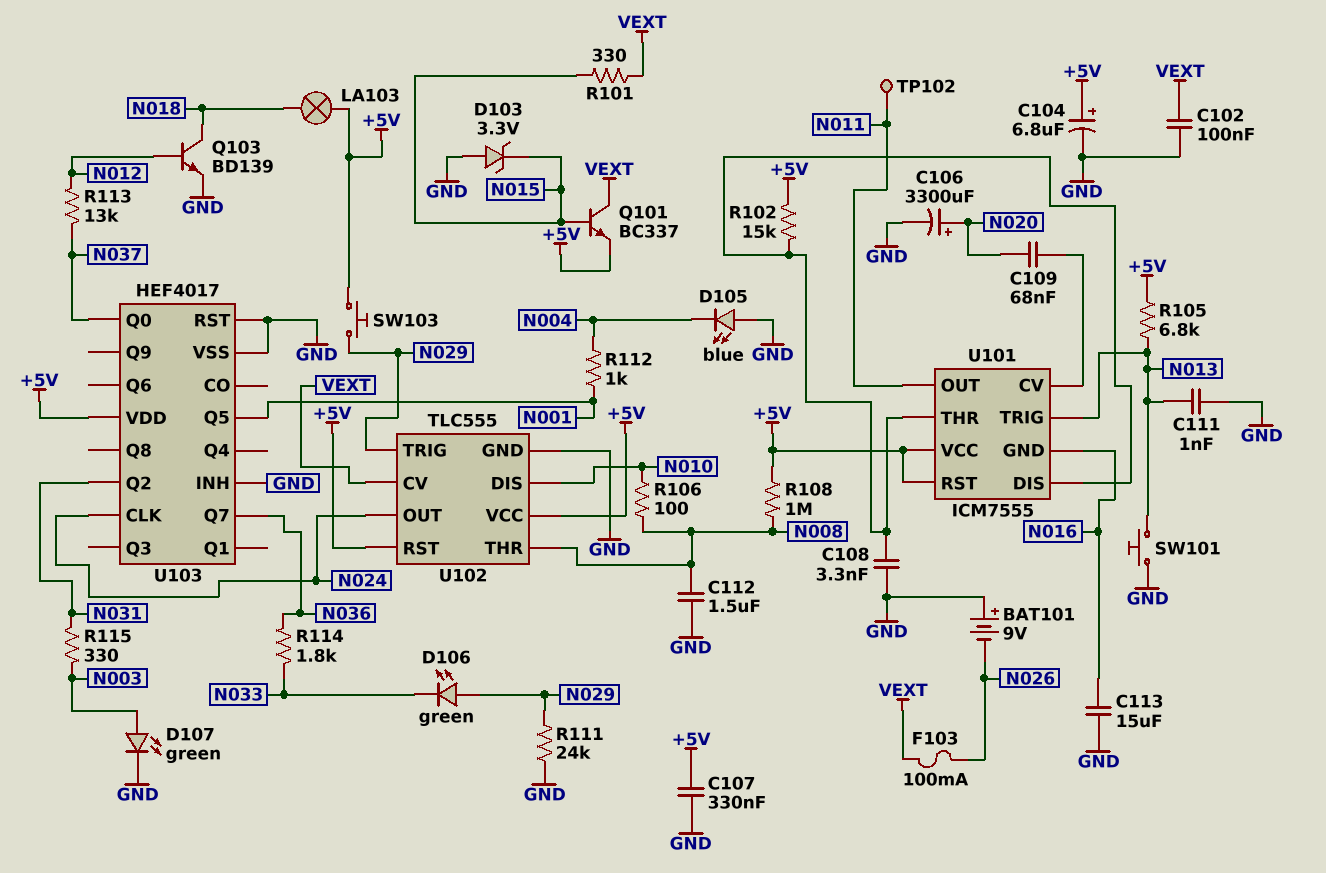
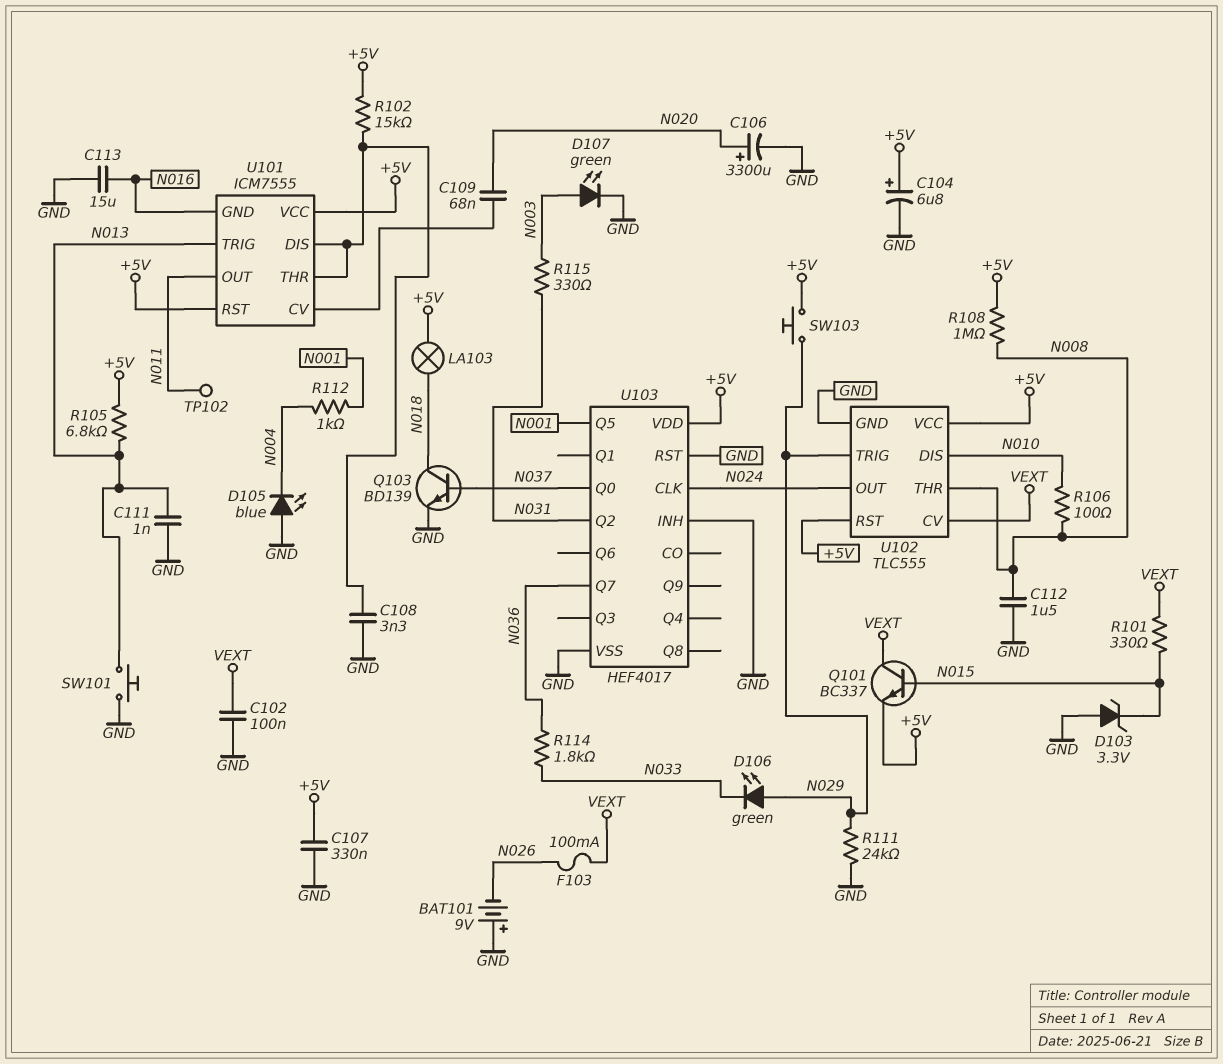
Q103: NPN BD139 (B N012, C N018, E GND) -> NPN BD139 (B N037, C N018, E GND)
R113: 13k (N012, N037) -> none

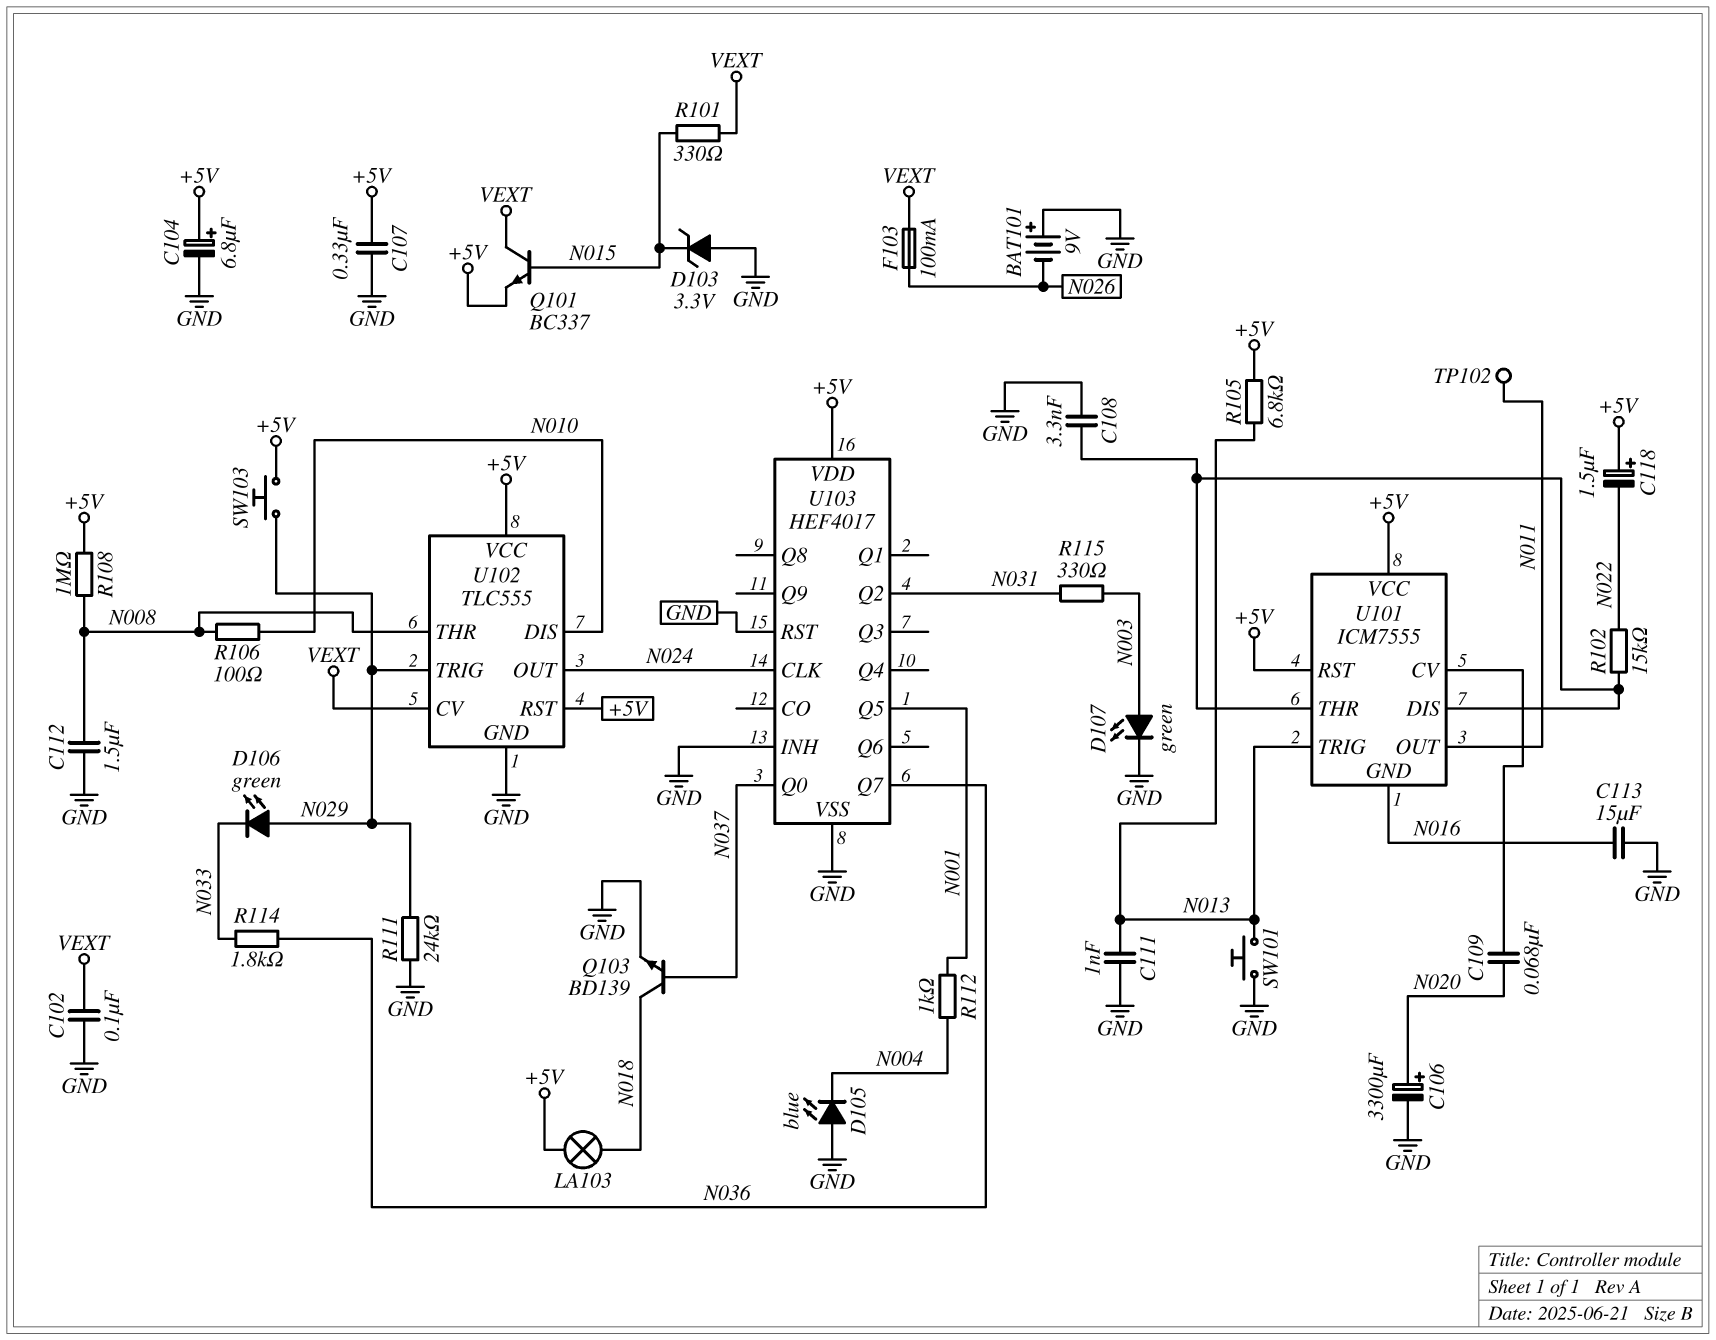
C118: none -> 1.5uF (plus +5V, minus N022)
R102: 15k (+5V, U101/DIS) -> 15k (N022, U101/DIS)

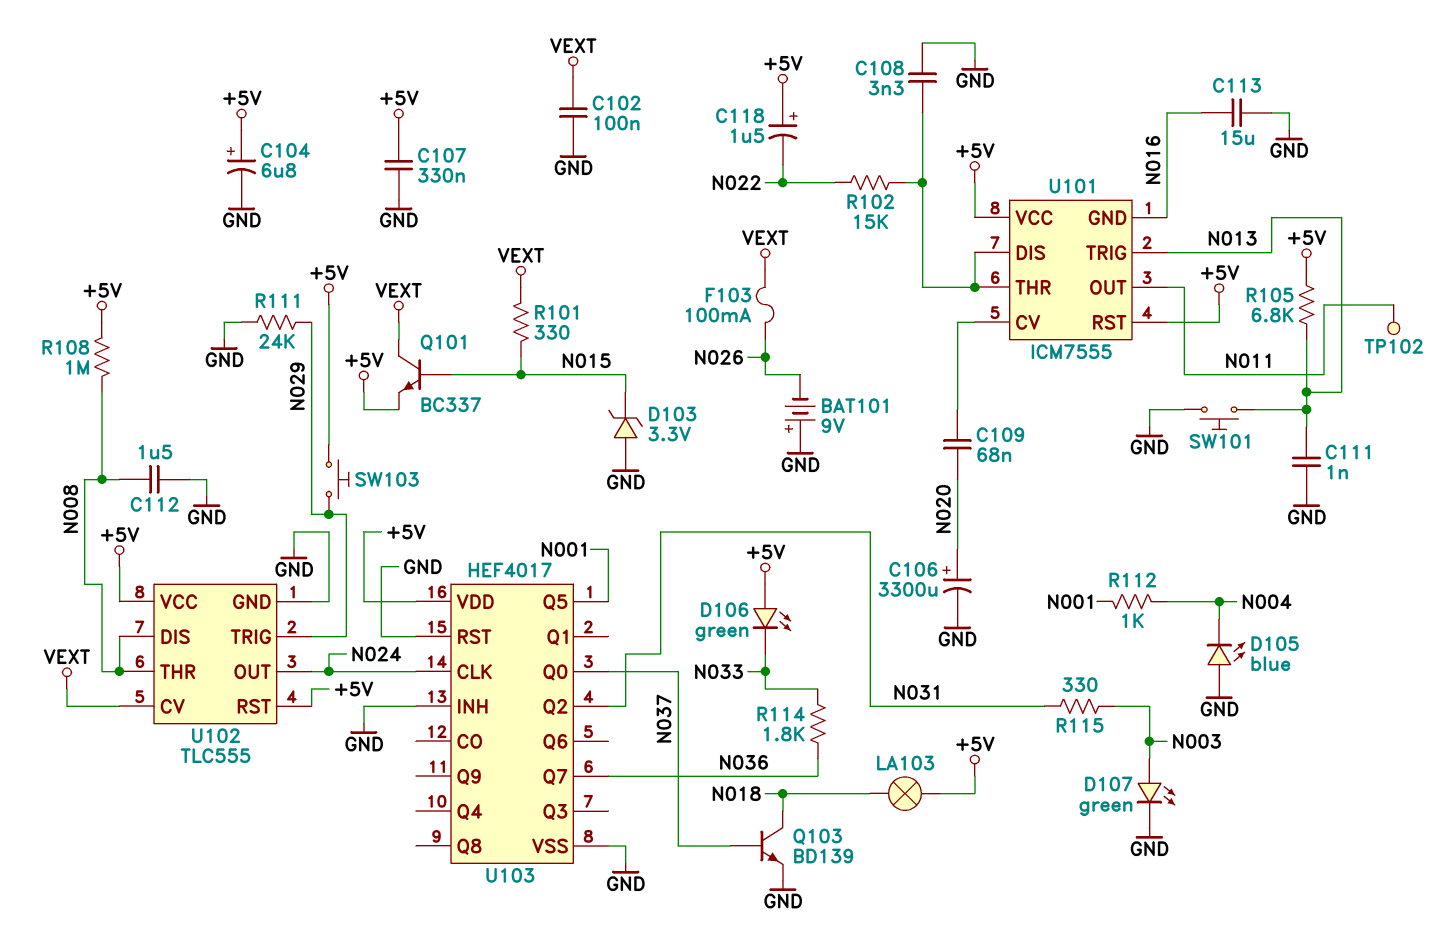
D106: LED green (A N029, K N033) -> LED green (A +5V, K N033)
R106: 100 (N008, N010) -> none
U102 pin DIS: N010 -> N008

